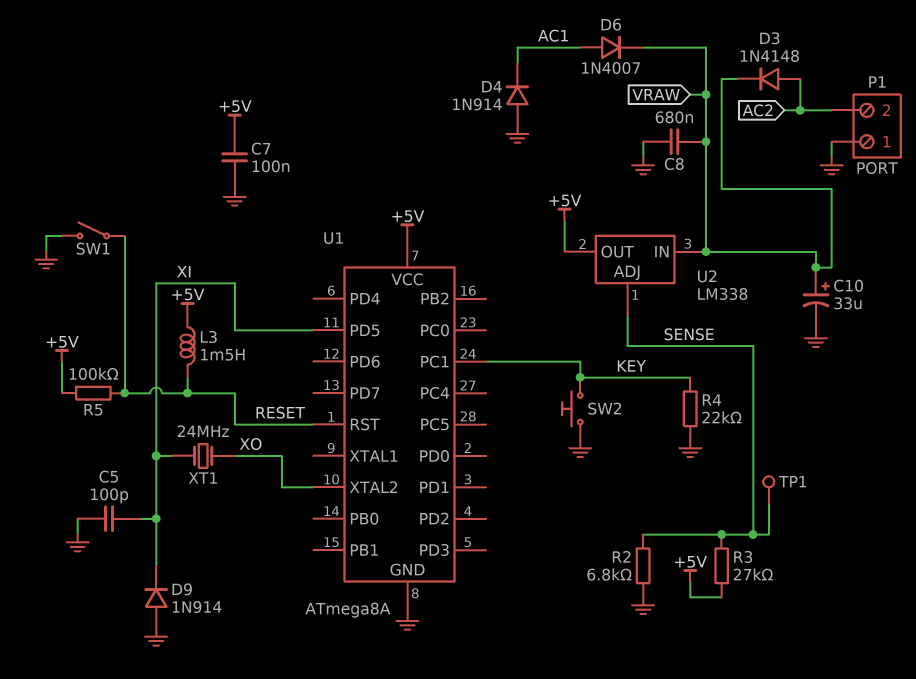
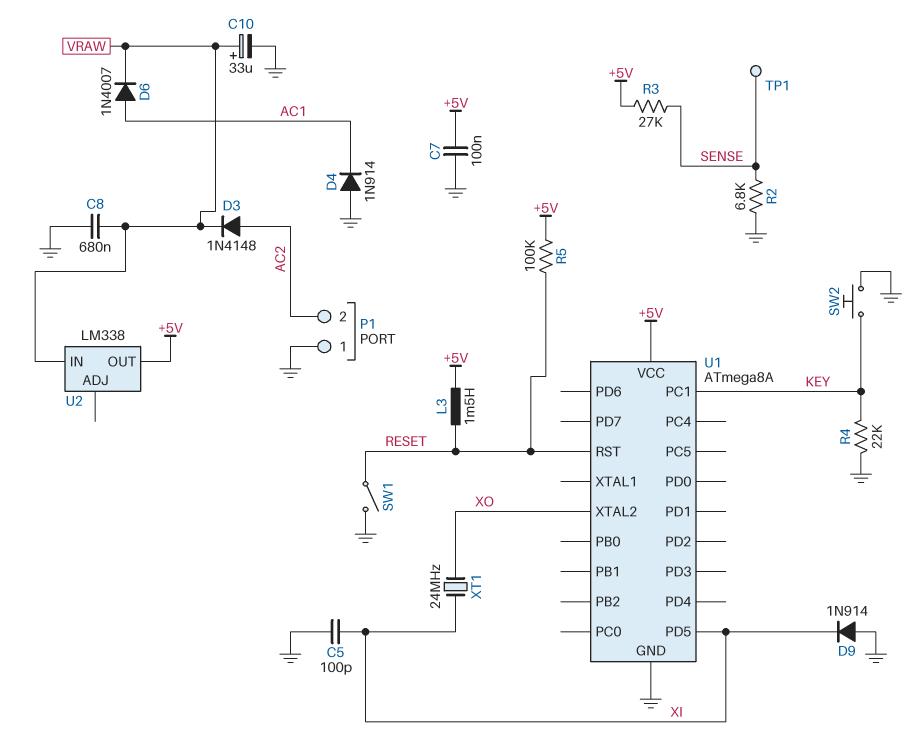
U2 pin ADJ: SENSE -> none

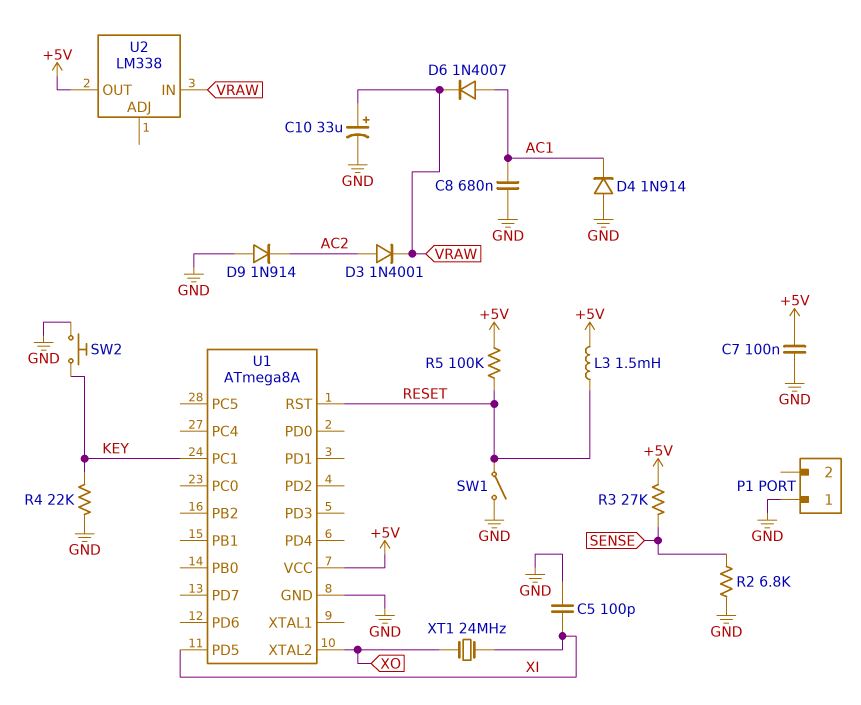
C8: 680nF (GND, VRAW) -> 680nF (AC1, GND)
D3: diode 1N4148 (A AC2, K VRAW) -> diode 1N4001 (A AC2, K VRAW)
D9: diode 1N914 (A GND, K XI) -> diode 1N914 (A GND, K AC2)
P1 pin 2: AC2 -> none
TP1: test point (SENSE) -> none

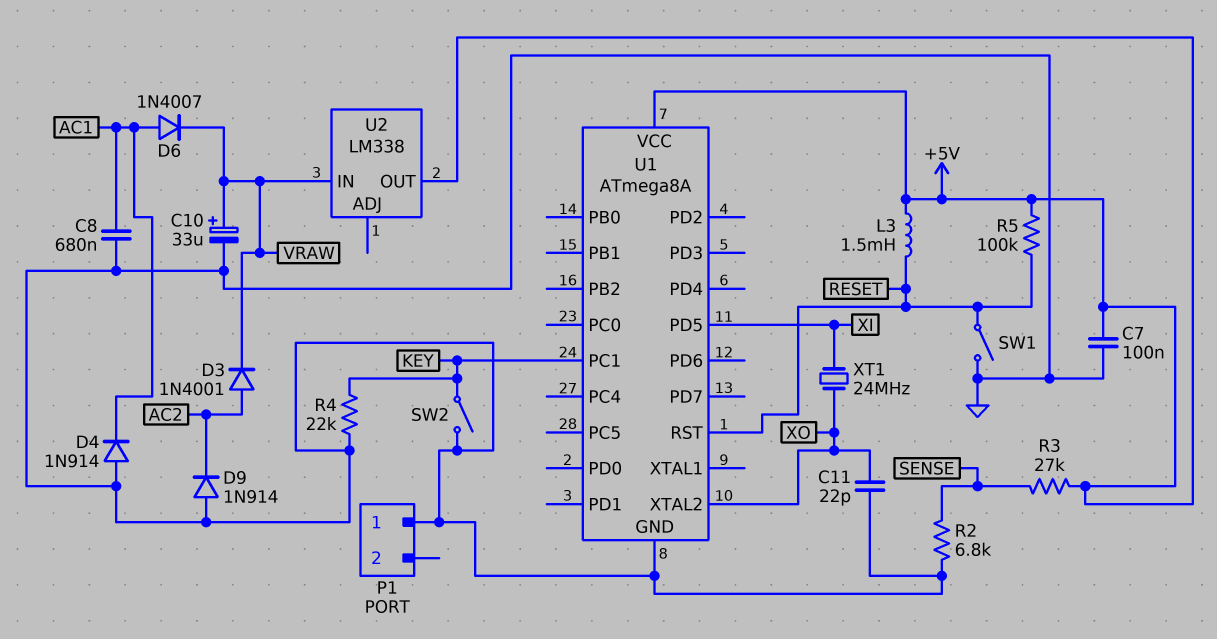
C5: 100pF (GND, XI) -> none
C11: none -> 22pF (GND, XO)
SW2: button (GND, KEY) -> switch (GND, KEY)

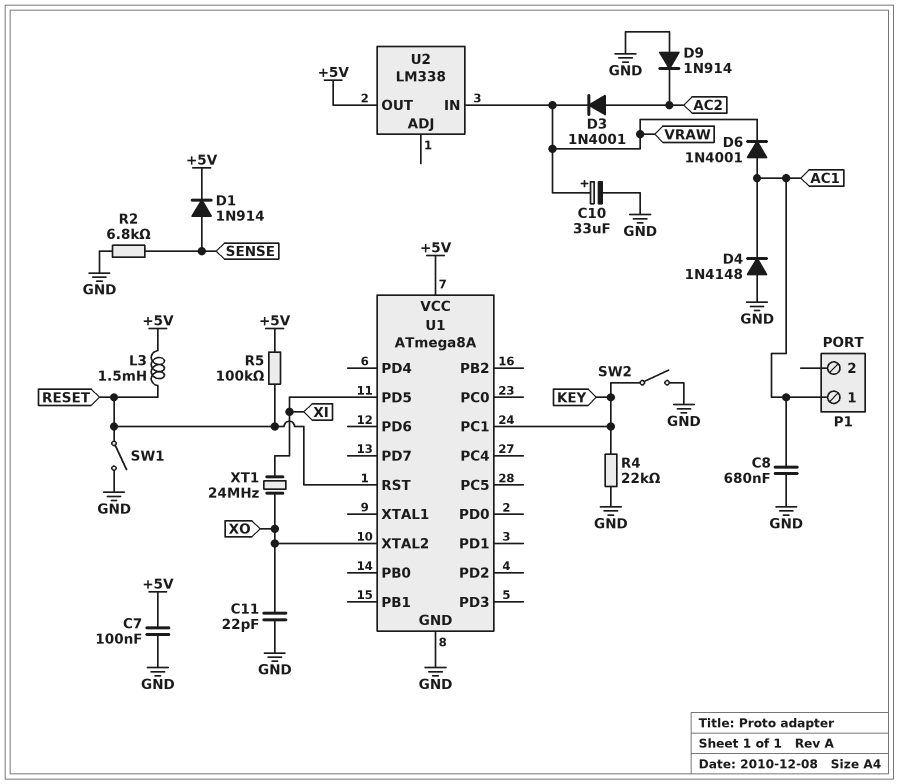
D1: none -> diode 1N914 (A SENSE, K +5V)
D4: diode 1N914 (A GND, K AC1) -> diode 1N4148 (A GND, K AC1)
D6: diode 1N4007 (A AC1, K VRAW) -> diode 1N4001 (A AC1, K VRAW)
P1 pin 1: GND -> AC1
R3: 27k (+5V, SENSE) -> none

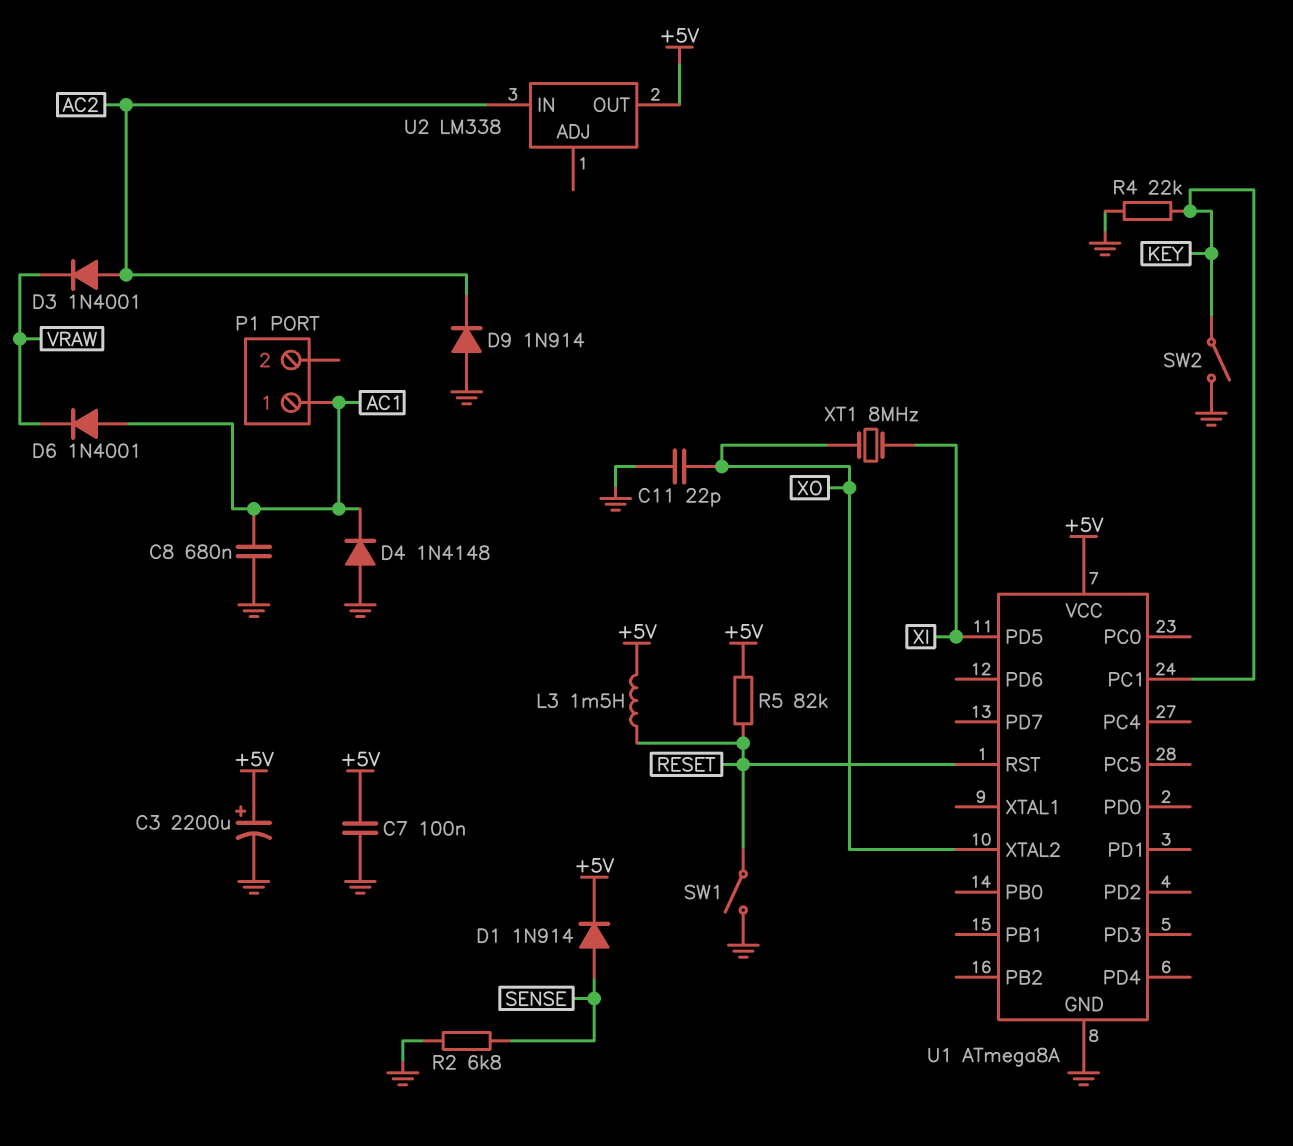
C3: none -> 2200uF (plus +5V, minus GND)
C10: 33uF (plus VRAW, minus GND) -> none
R5: 100k (+5V, RESET) -> 82k (+5V, RESET)
U2 pin IN: VRAW -> AC2
XT1: 24MHz (XI, XO) -> 8MHz (XI, XO)

